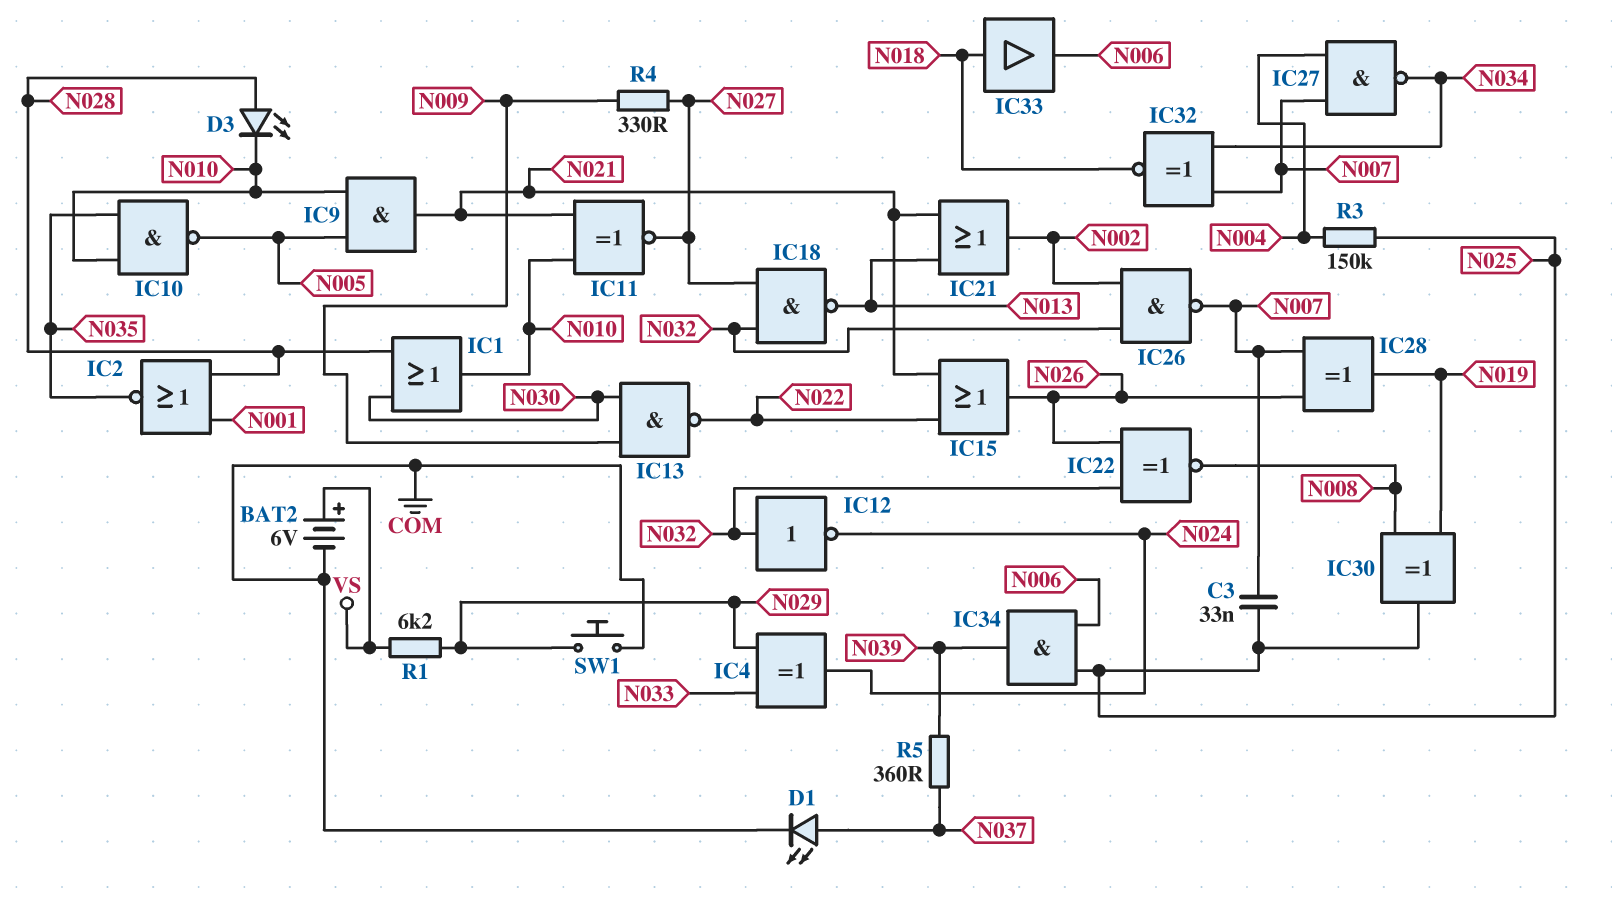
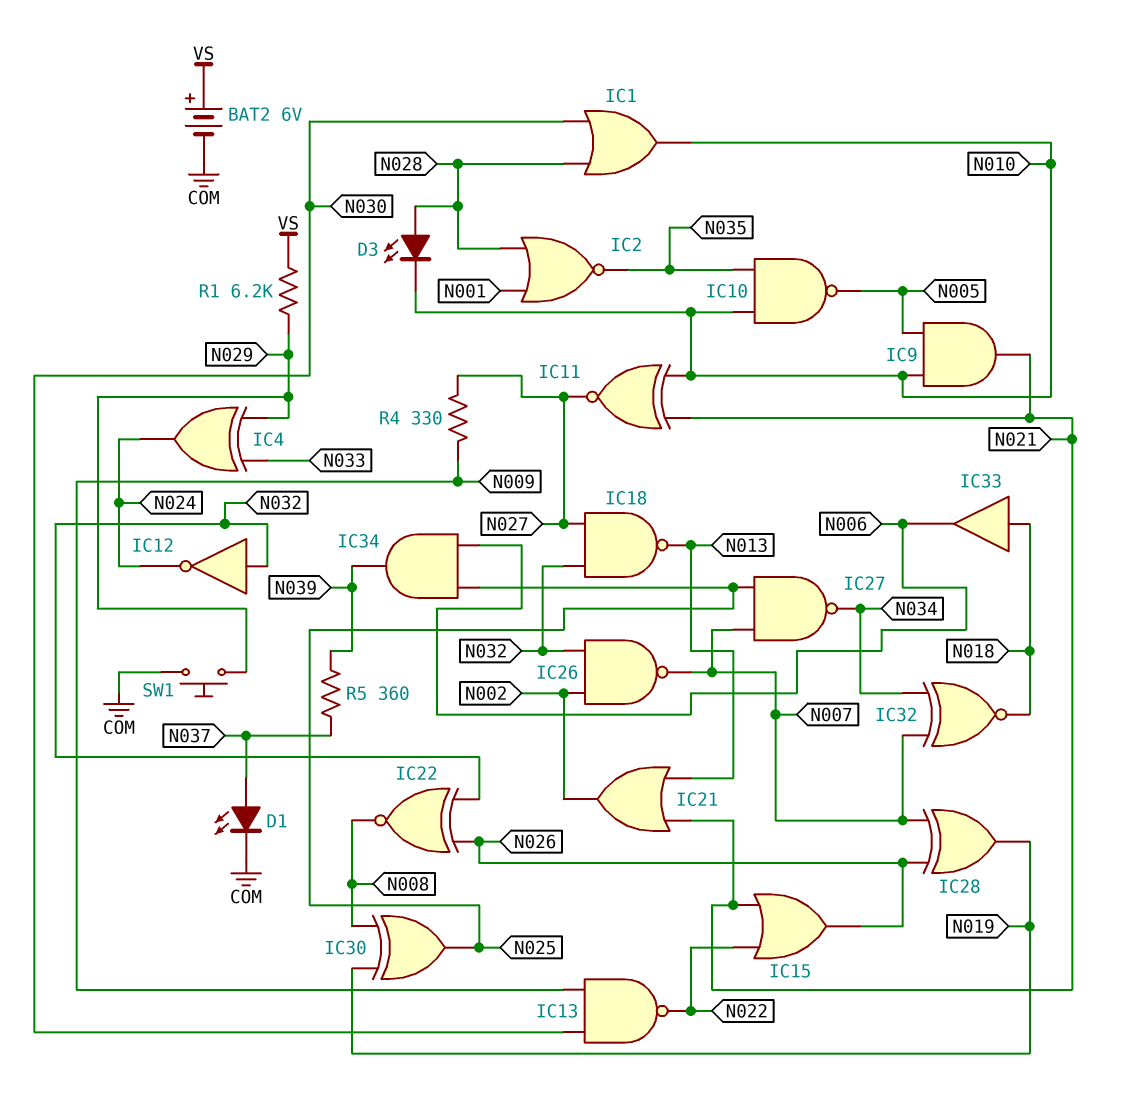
C3: 33nF (N007, N025) -> none
IC27: NAND (in N004, in N007, out N034) -> NAND (in N007, in N025, out N034)
R3: 150k (N004, N025) -> none

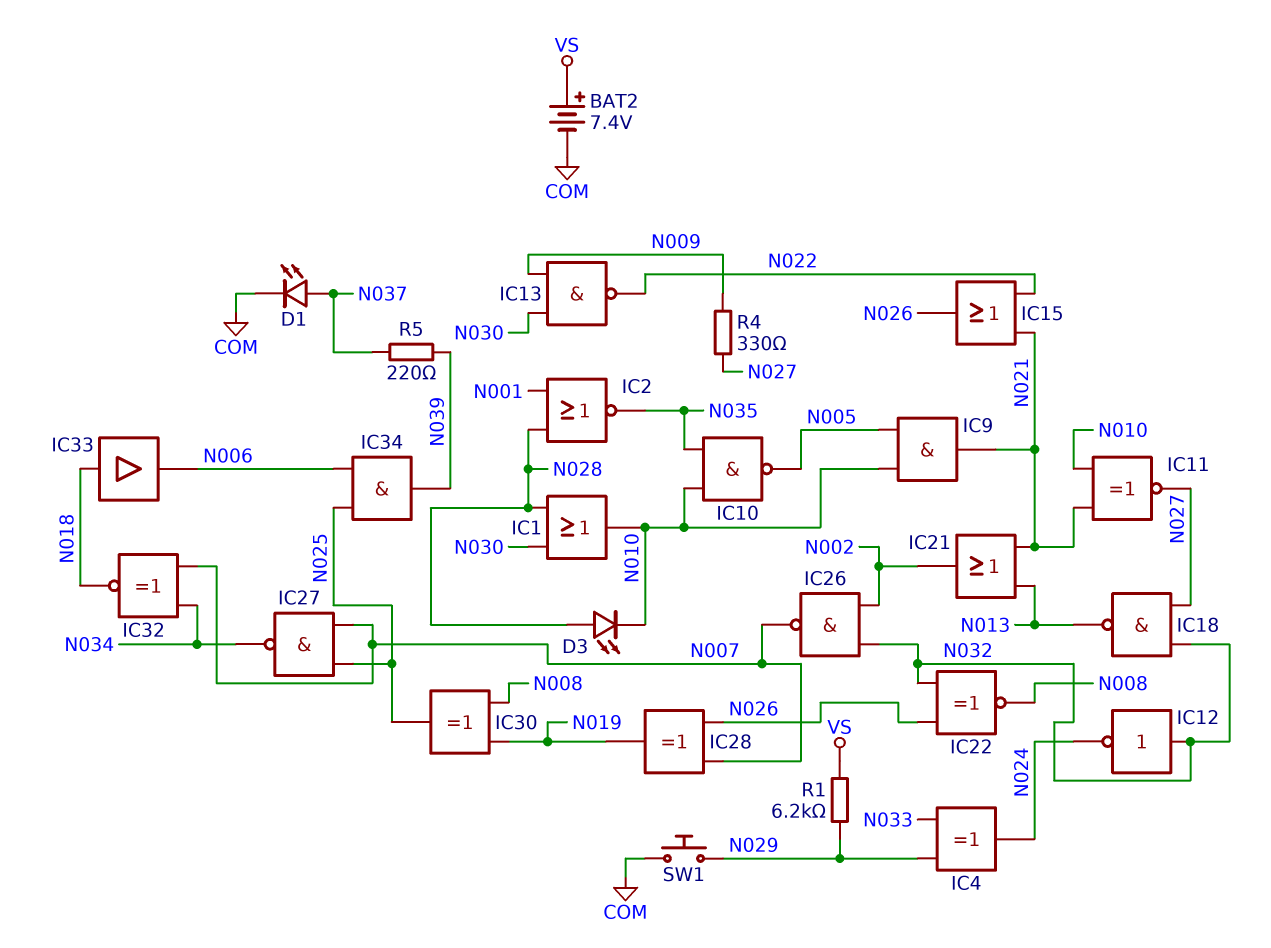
BAT2: 6V (plus VS, minus COM) -> 7.4V (plus VS, minus COM)
R5: 360 (N037, N039) -> 220 (N037, N039)

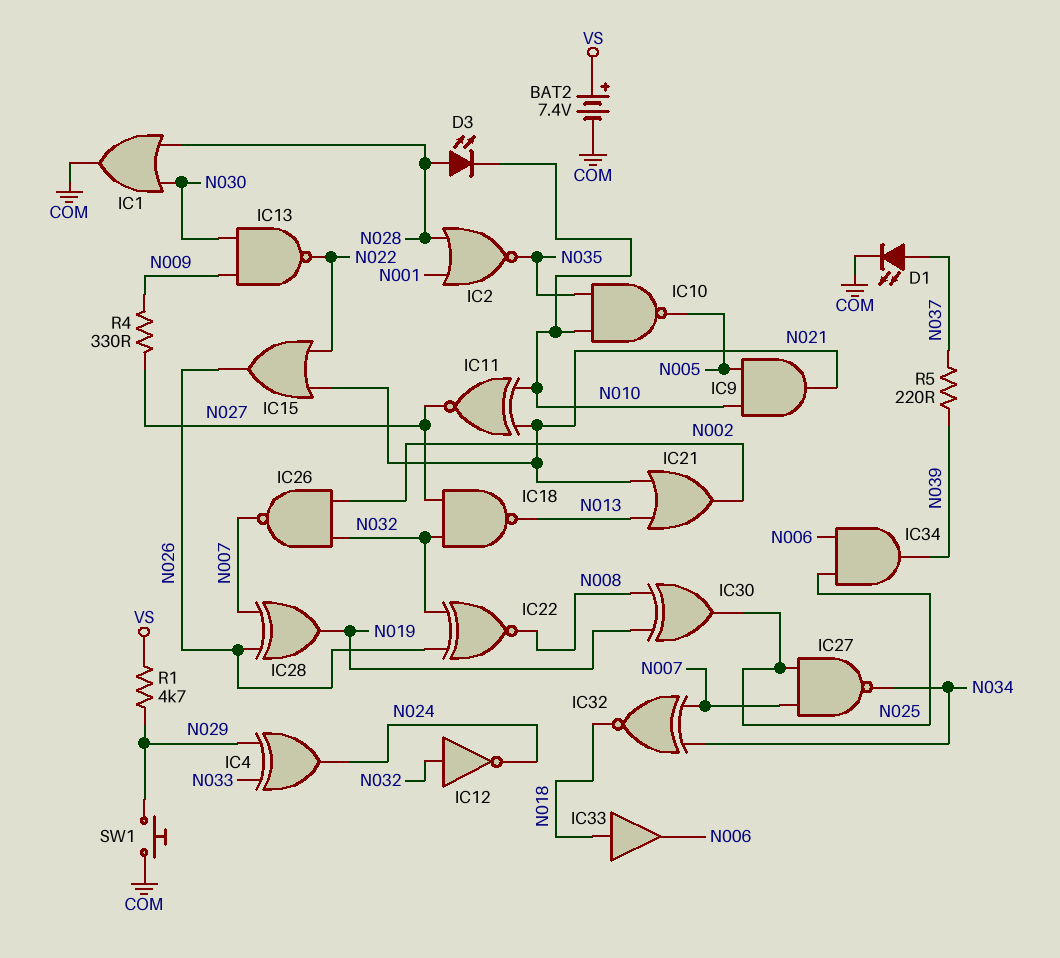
IC1: OR (in N028, in N030, out N010) -> OR (in N028, in N030, out COM)
R1: 6.2k (N029, VS) -> 4.7k (N029, VS)

